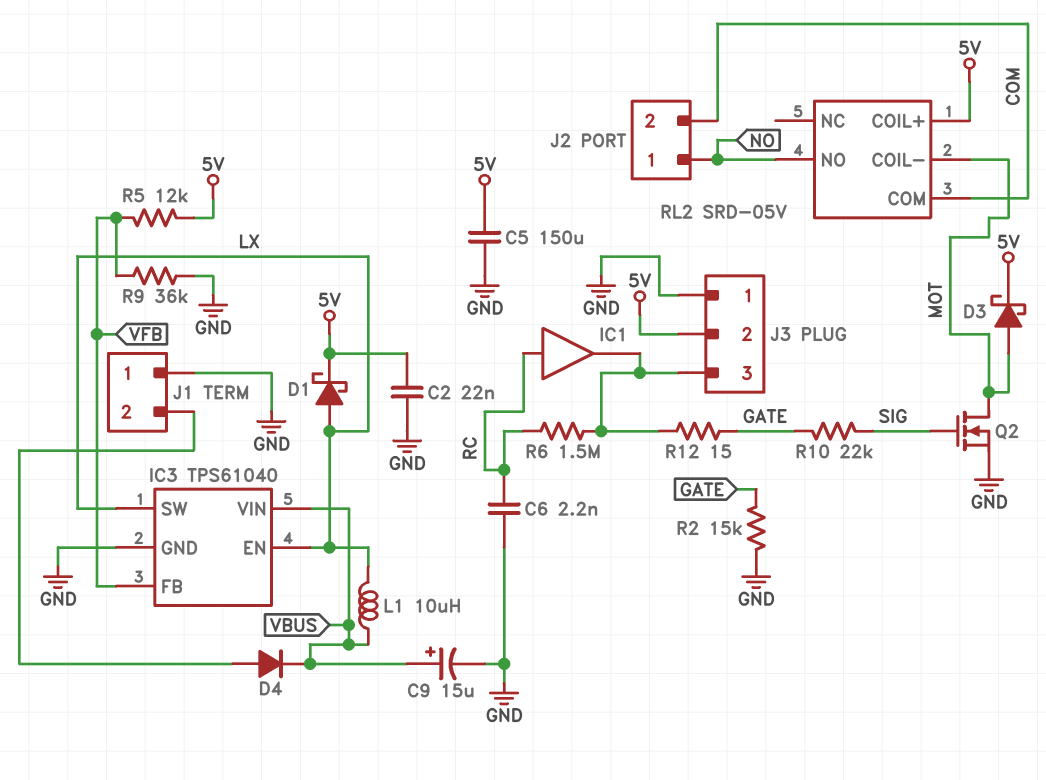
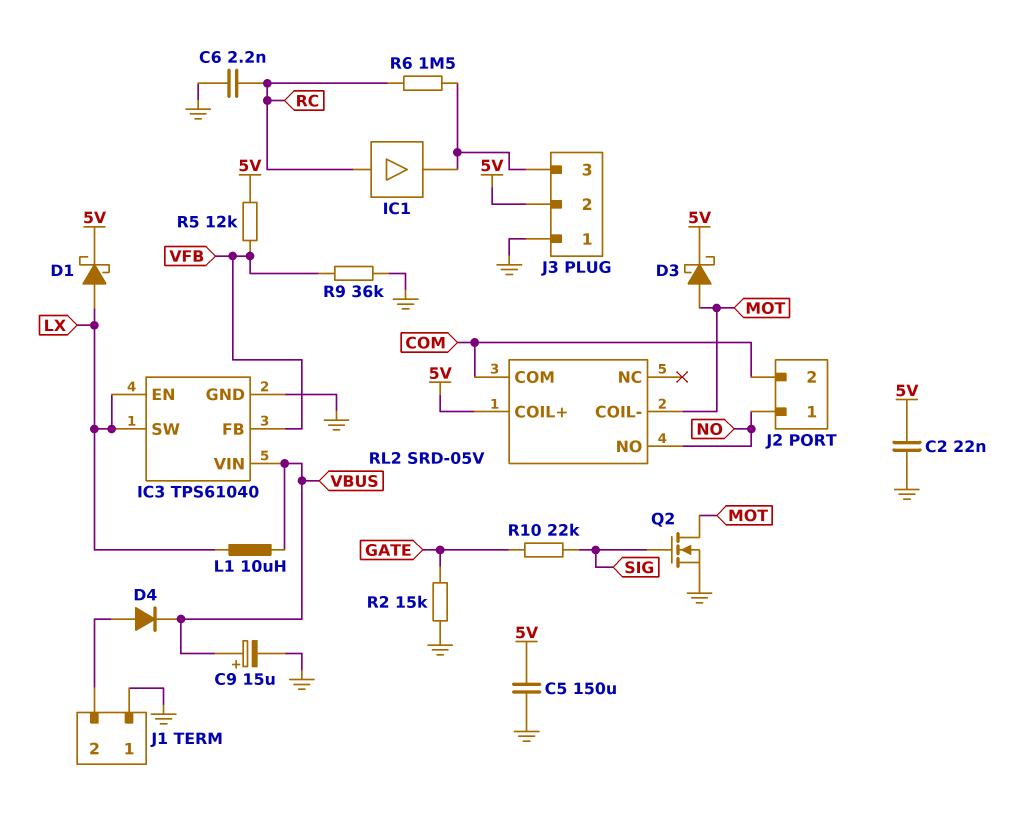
R12: 15 (GATE, J3/3) -> none

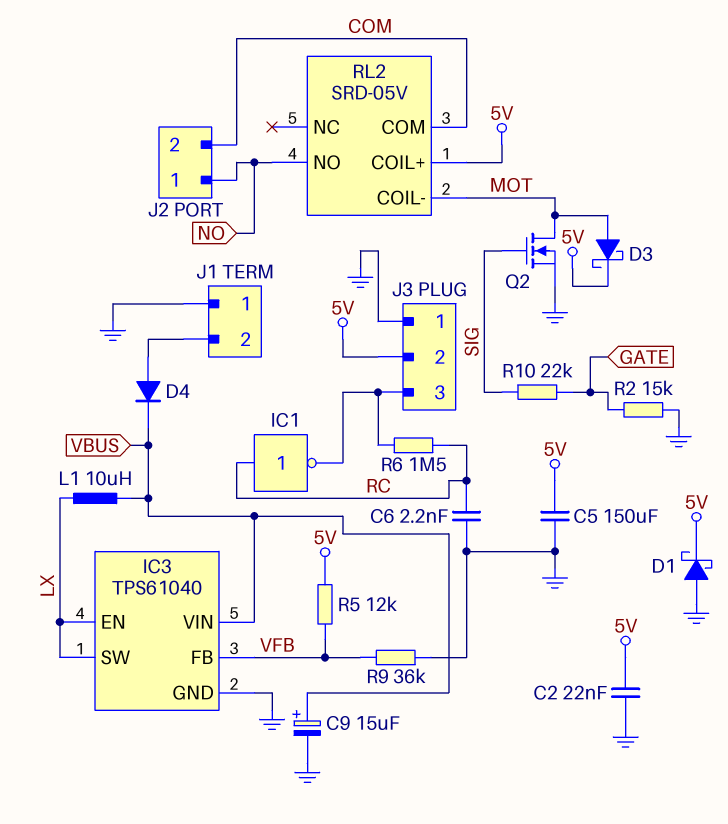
D1: schottky (A LX, K 5V) -> schottky (A GND, K 5V)
IC1: buffer (in RC, out J3/3) -> NOT (in RC, out J3/3)

